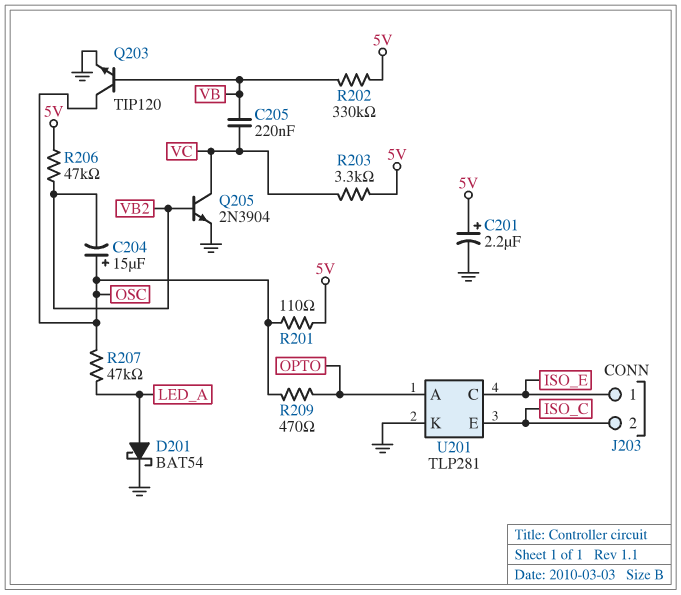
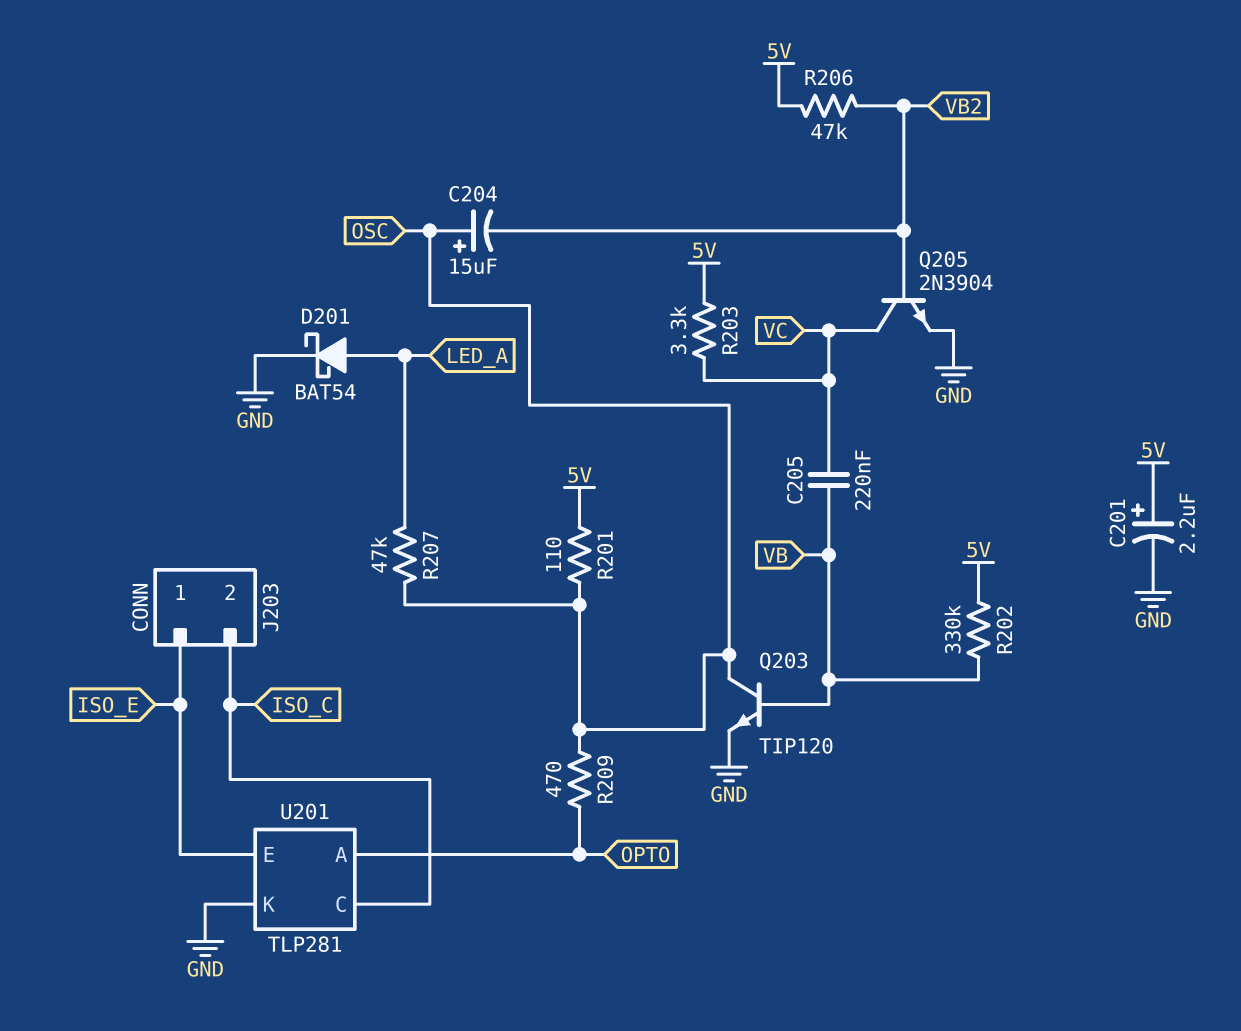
U201 pin C: ISO_E -> ISO_C
U201 pin E: ISO_C -> ISO_E

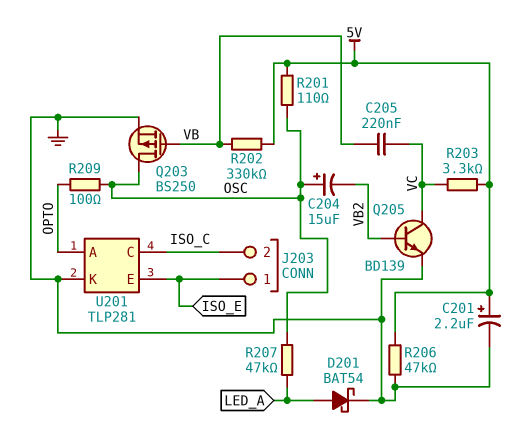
Q203: NPN TIP120 (B VB, C OSC, E GND) -> PMOS BS250 (G VB, D OSC, S GND)
Q205: NPN 2N3904 (B VB2, C VC, E GND) -> NPN BD139 (B VB2, C VC, E GND)
R206: 47k (5V, VB2) -> 47k (5V, GND)
R209: 470 (OPTO, OSC) -> 100 (OPTO, OSC)

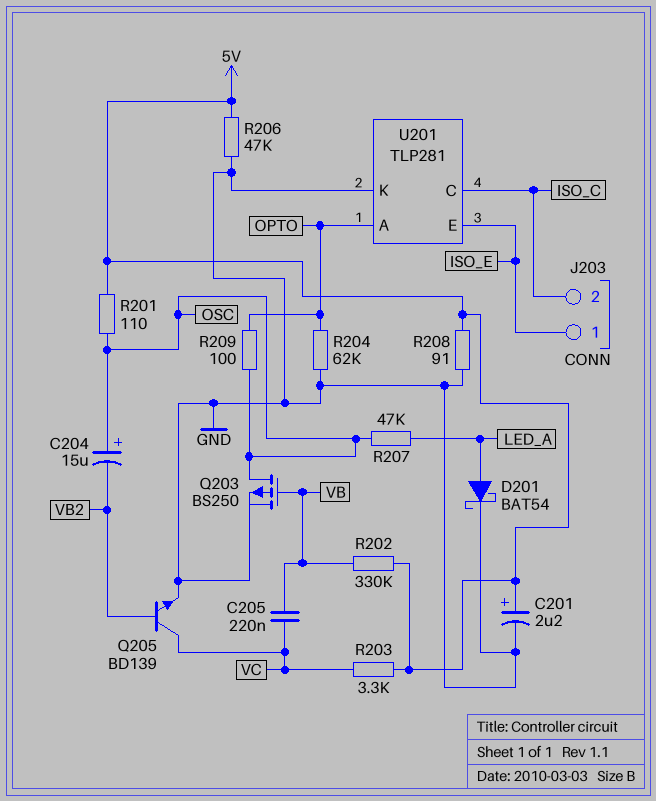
R204: none -> 62k (GND, OPTO)
R208: none -> 91 (5V, GND)

